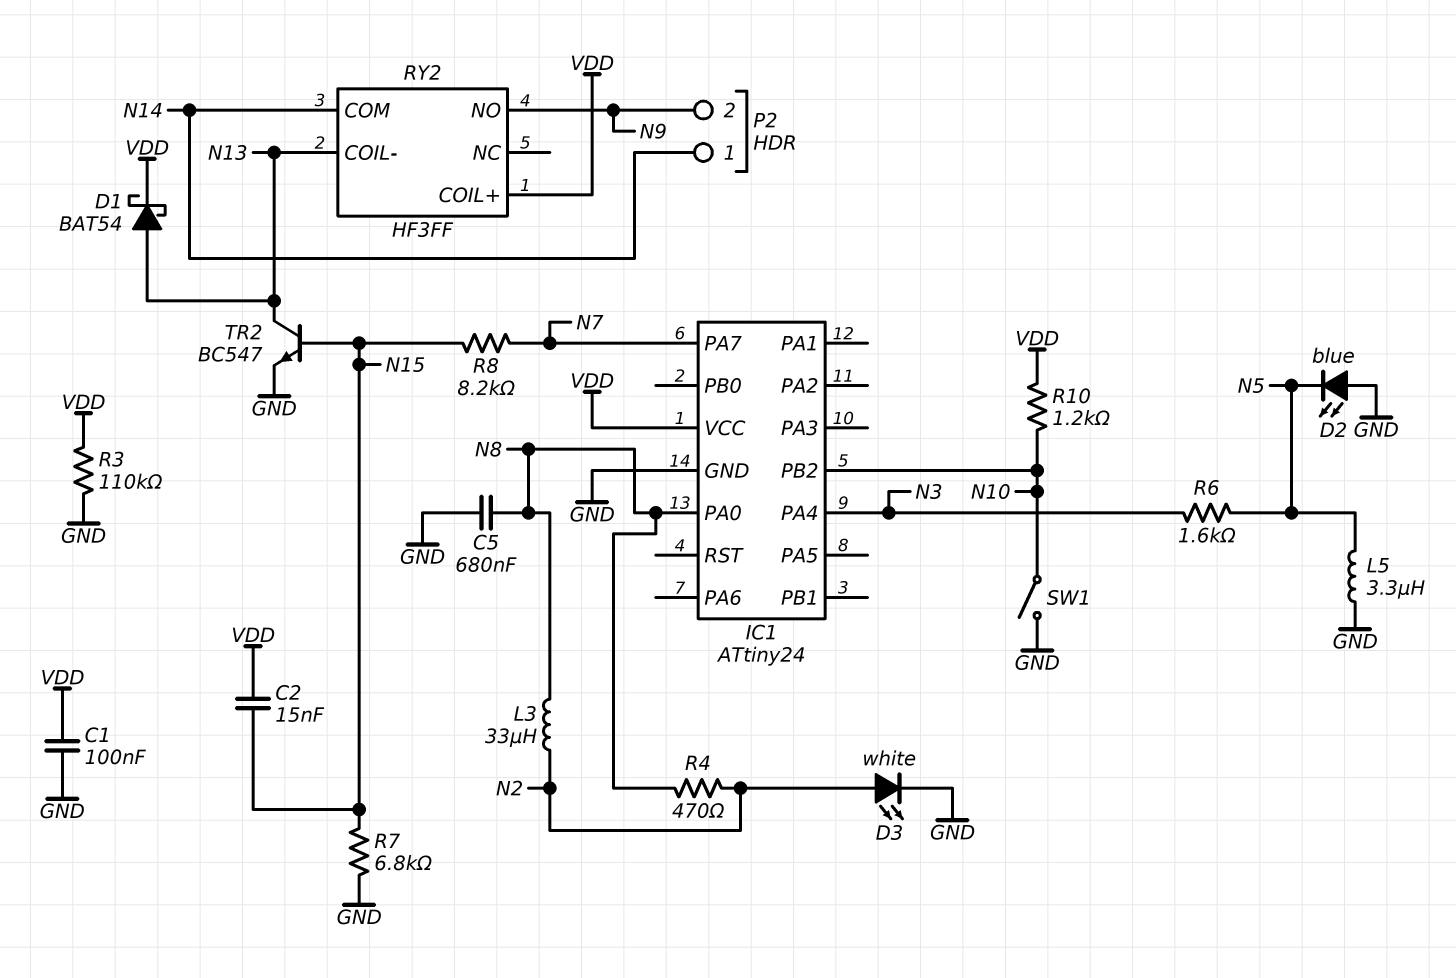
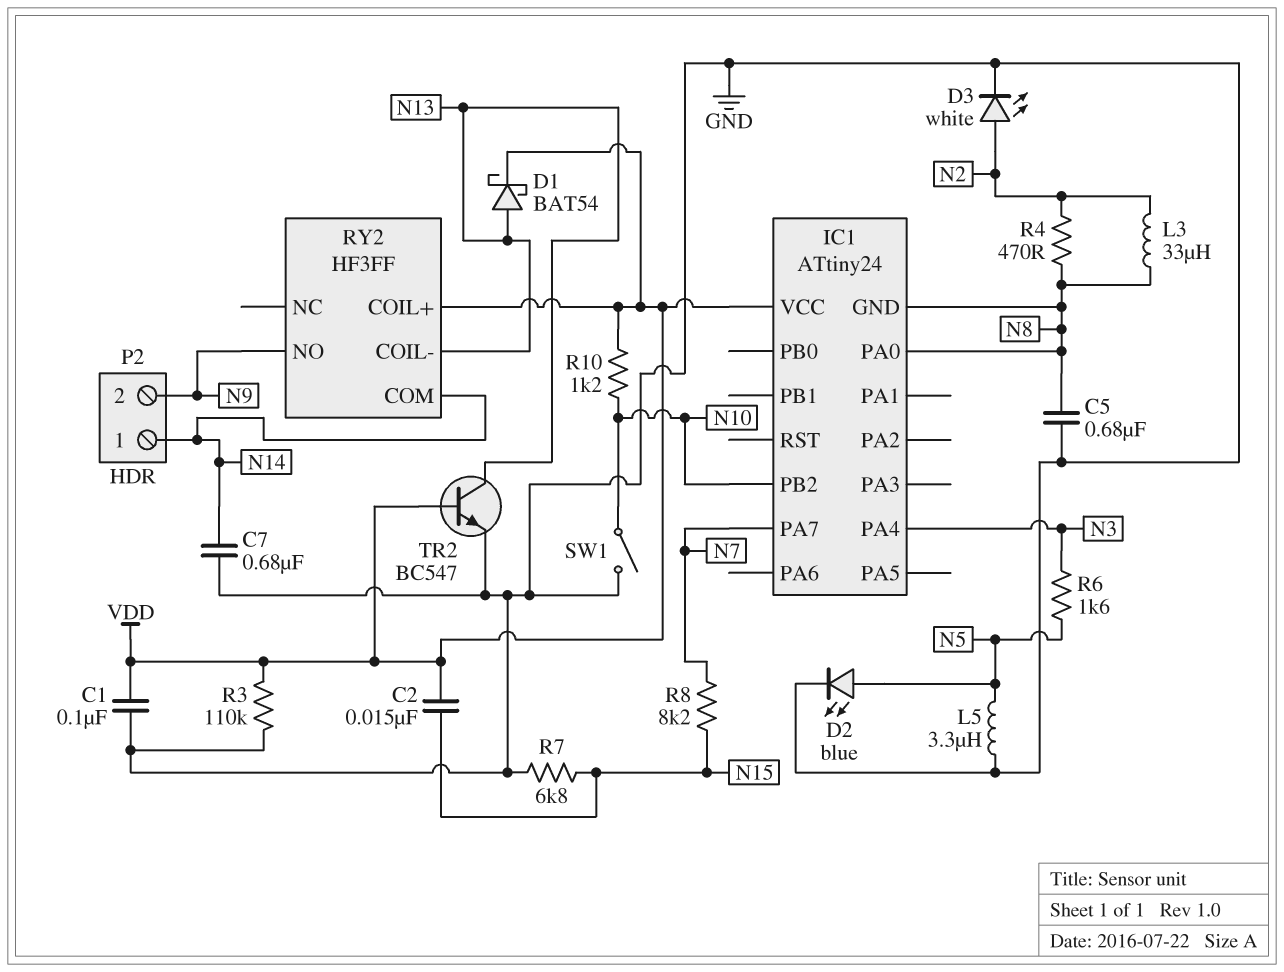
C7: none -> 680nF (GND, N14)
D2: LED blue (A GND, K N5) -> LED blue (A N5, K GND)
IC1 pin GND: GND -> N8
TR2: NPN BC547 (B N15, C N13, E GND) -> NPN BC547 (B VDD, C N13, E GND)

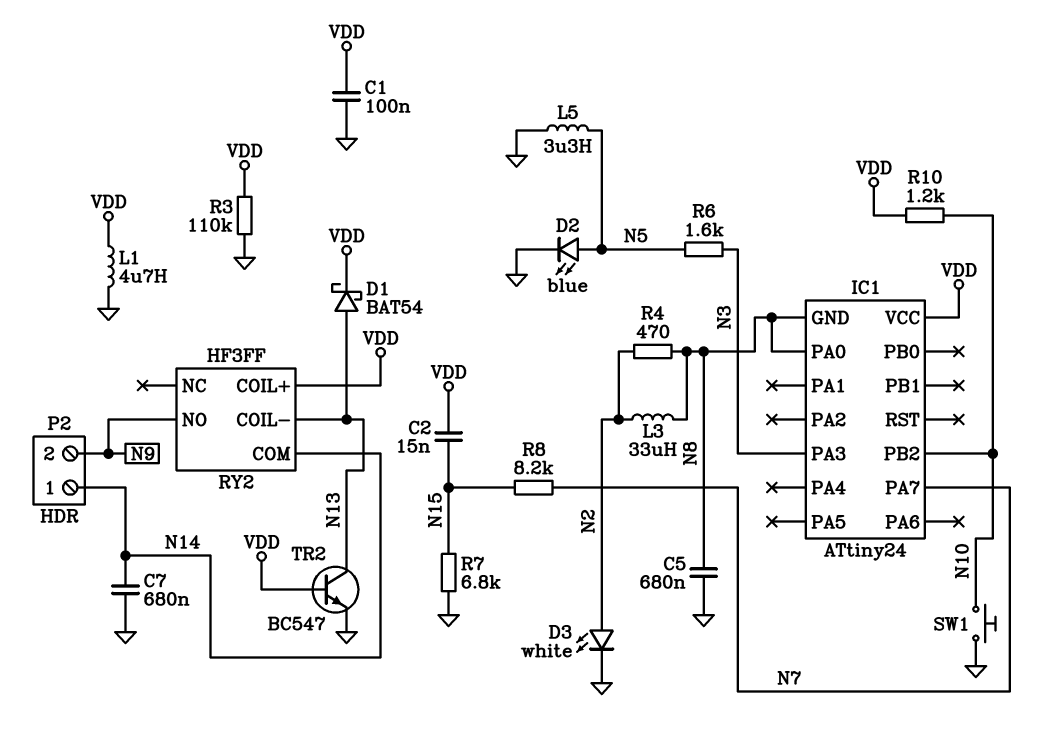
IC1 pin PA3: none -> N3
IC1 pin PA4: N3 -> none
L1: none -> 4.7uH (GND, VDD)
SW1: switch (GND, N10) -> button (GND, N10)

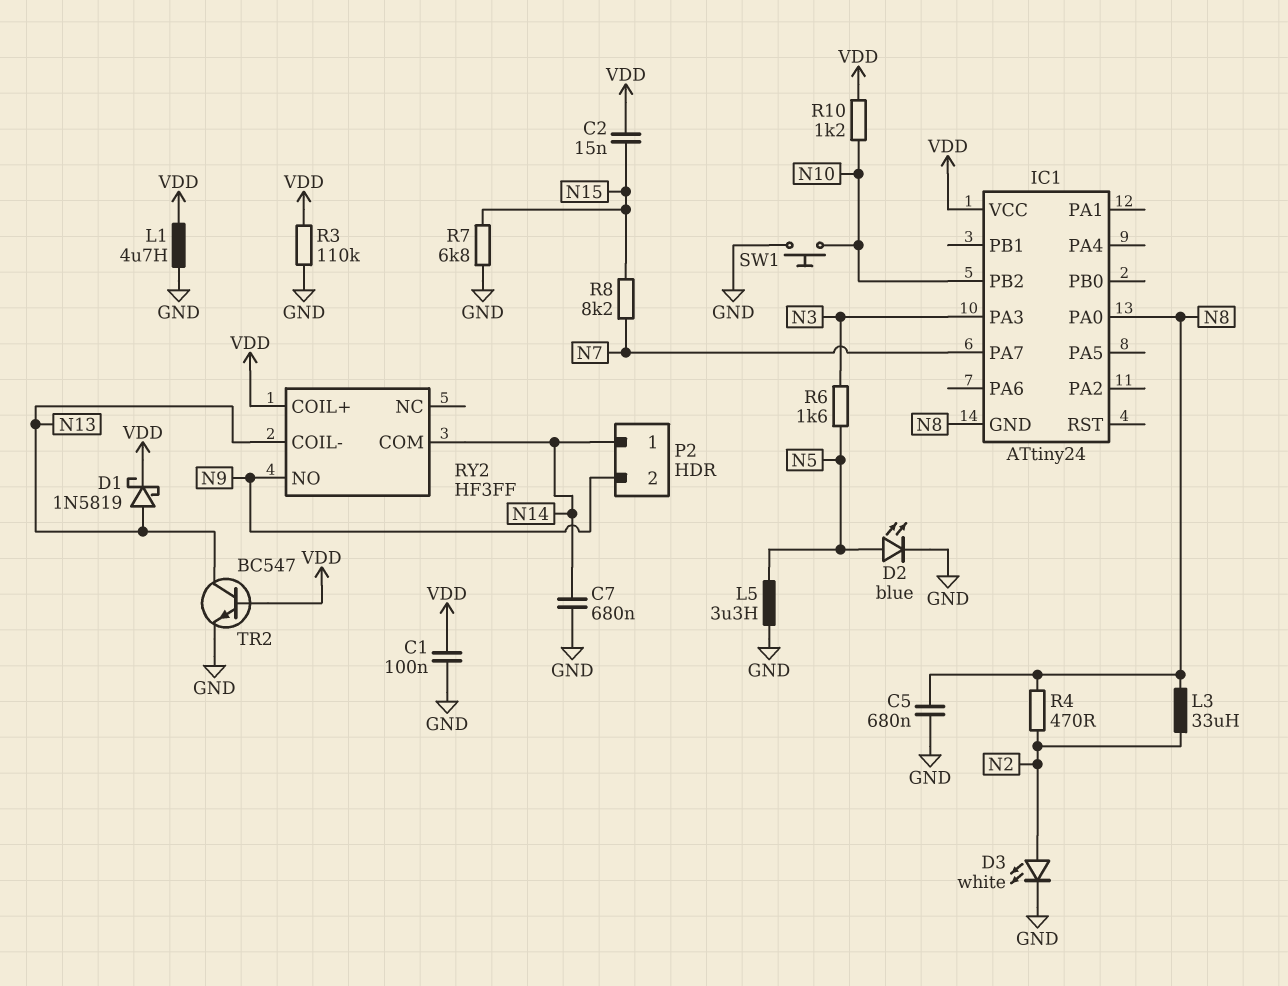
D1: schottky BAT54 (A N13, K VDD) -> schottky 1N5819 (A N13, K VDD)

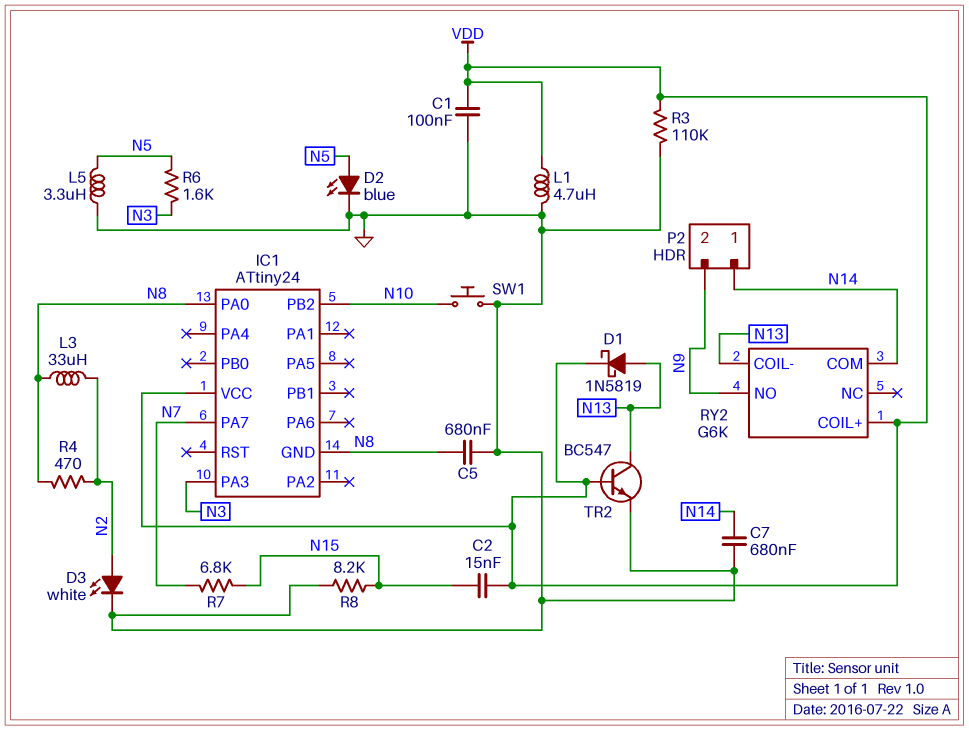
R7: 6.8k (GND, N15) -> 6.8k (N7, N15)
R8: 8.2k (N7, N15) -> 8.2k (GND, N15)
R10: 1.2k (N10, VDD) -> none
RY2: HF3FF -> G6K

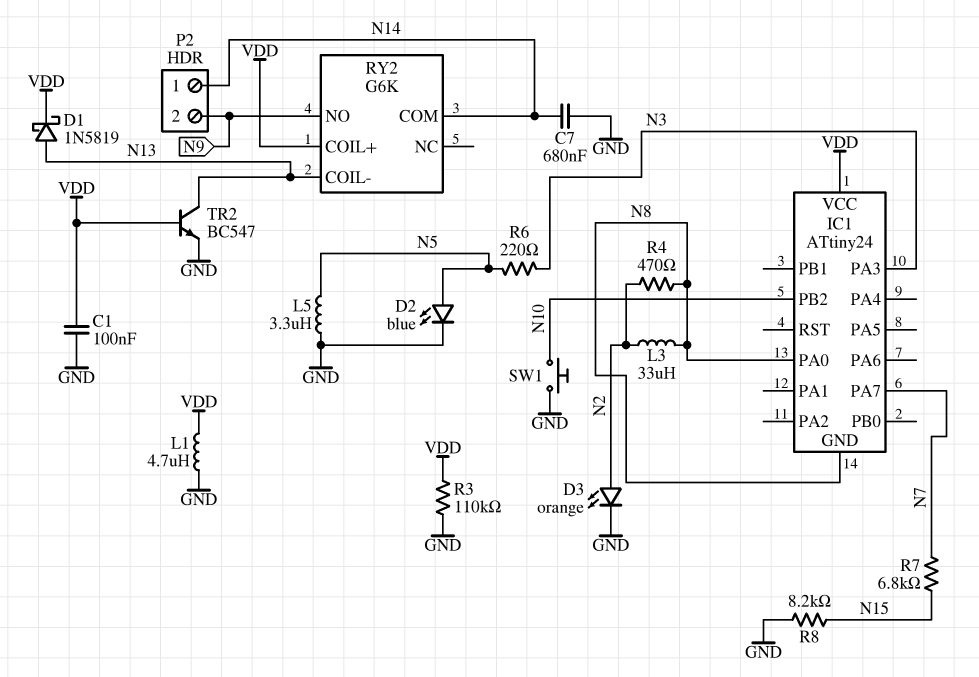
C2: 15nF (N15, VDD) -> none
C5: 680nF (GND, N8) -> none
D3: LED white (A N2, K GND) -> LED orange (A N2, K GND)
R6: 1.6k (N3, N5) -> 220 (N3, N5)

